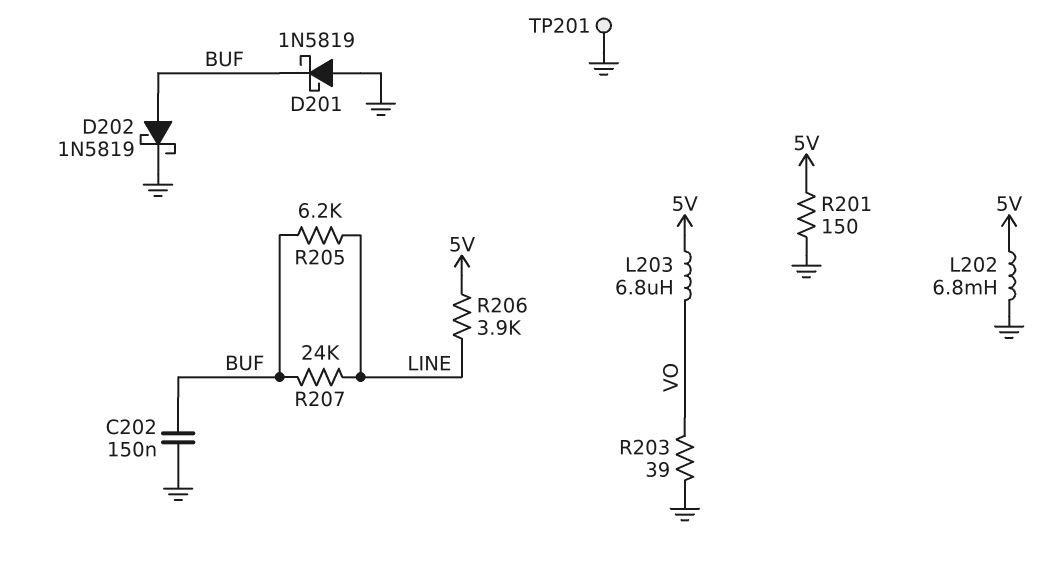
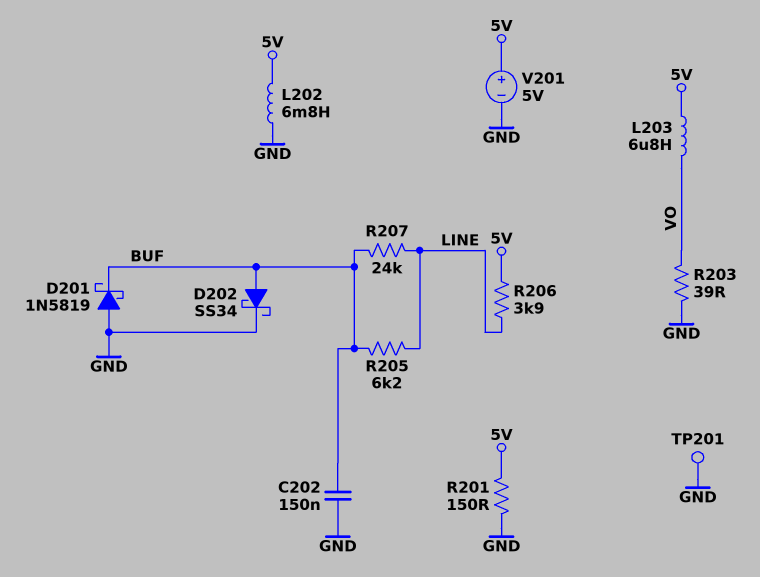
D202: schottky 1N5819 (A BUF, K GND) -> schottky SS34 (A BUF, K GND)
V201: none -> 5V (plus 5V, minus GND)

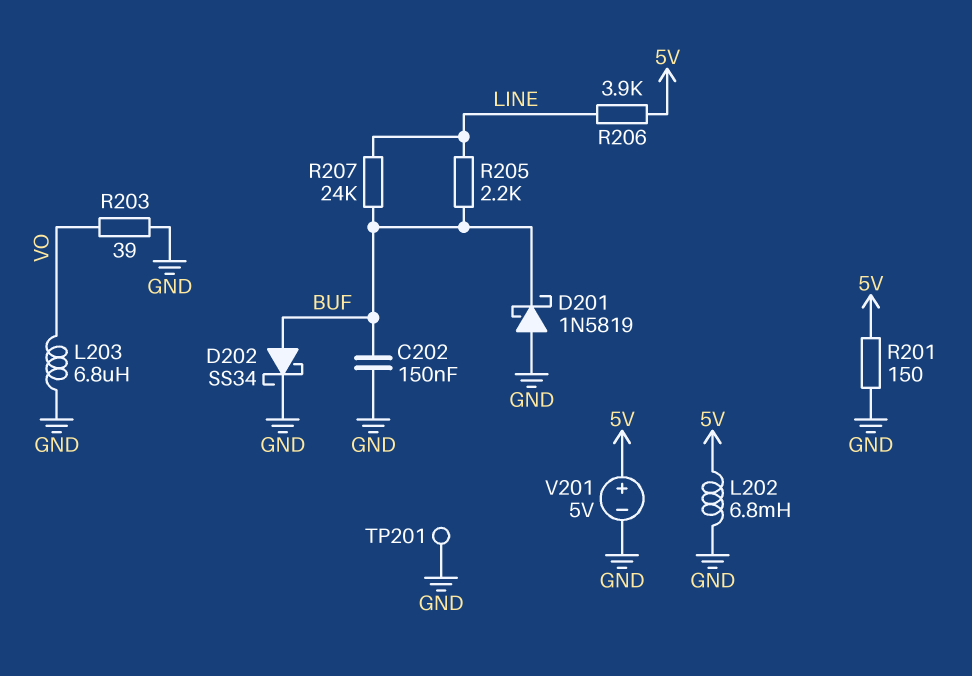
L203: 6.8uH (5V, VO) -> 6.8uH (GND, VO)
R205: 6.2k (BUF, LINE) -> 2.2k (BUF, LINE)

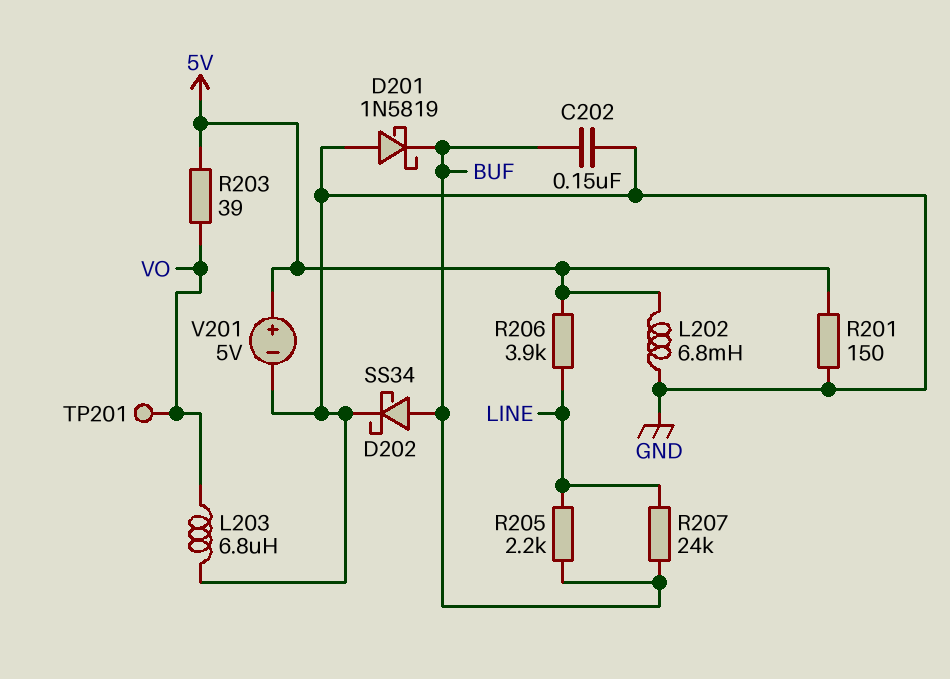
R203: 39 (GND, VO) -> 39 (5V, VO)
TP201: test point (GND) -> test point (VO)

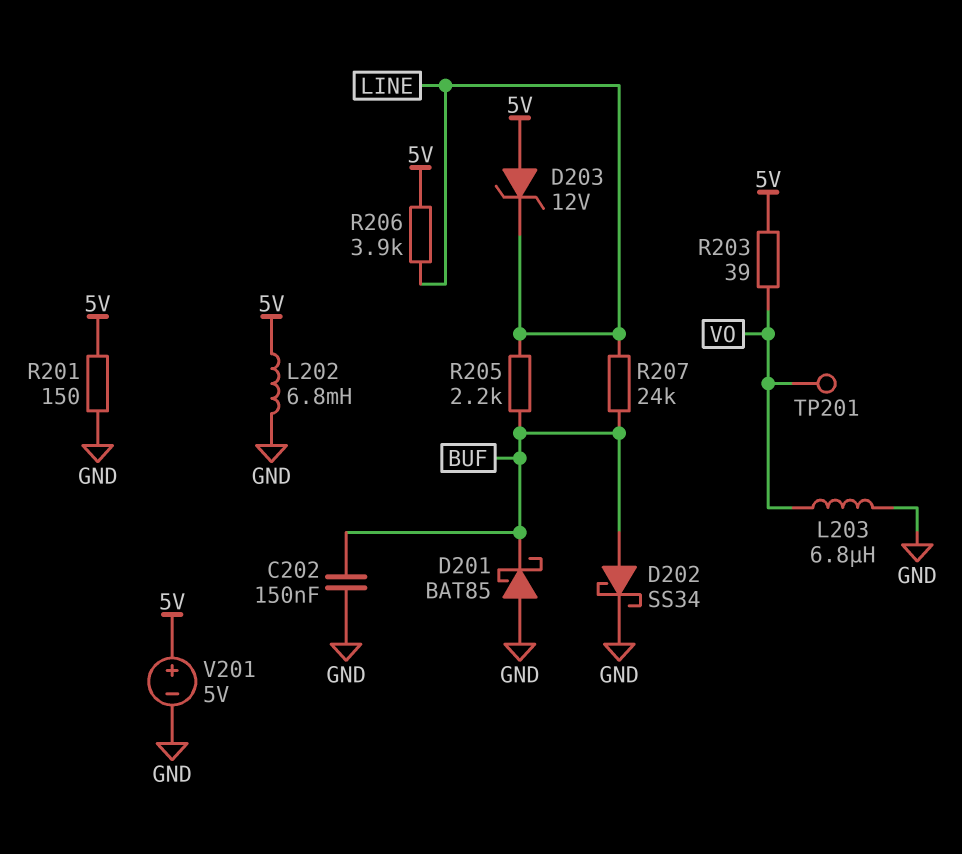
D201: schottky 1N5819 (A GND, K BUF) -> schottky BAT85 (A GND, K BUF)
D203: none -> zener 12V (A 5V, K LINE)

